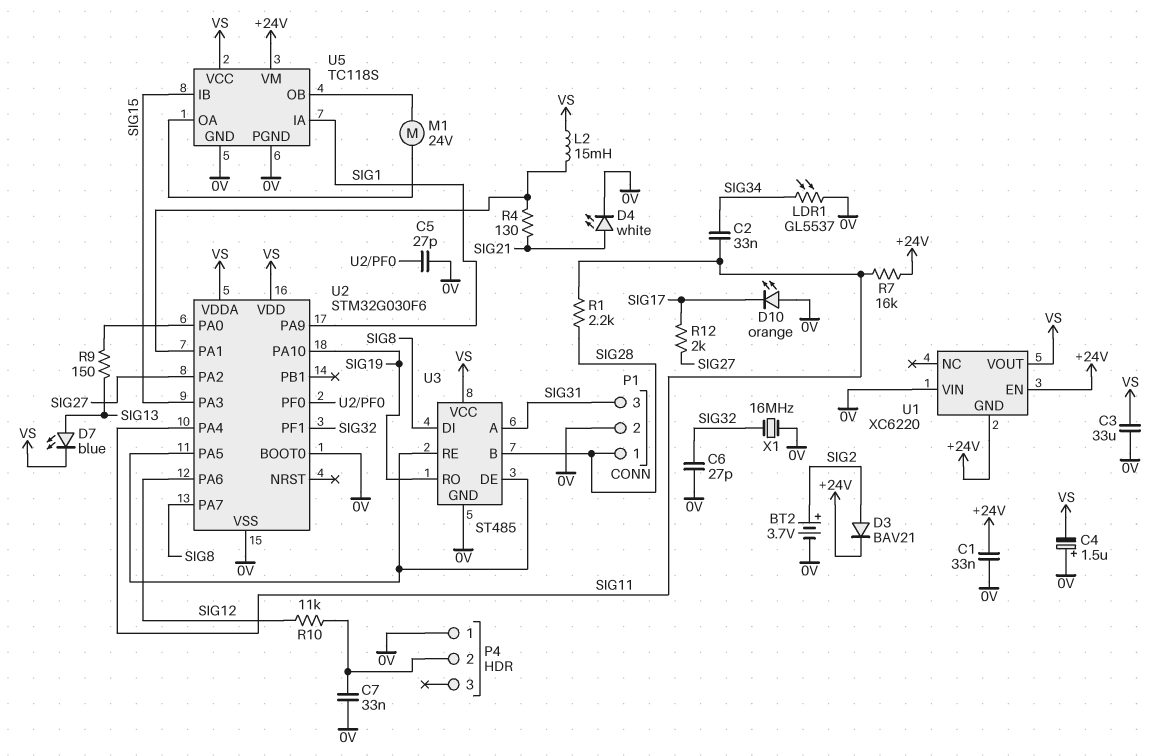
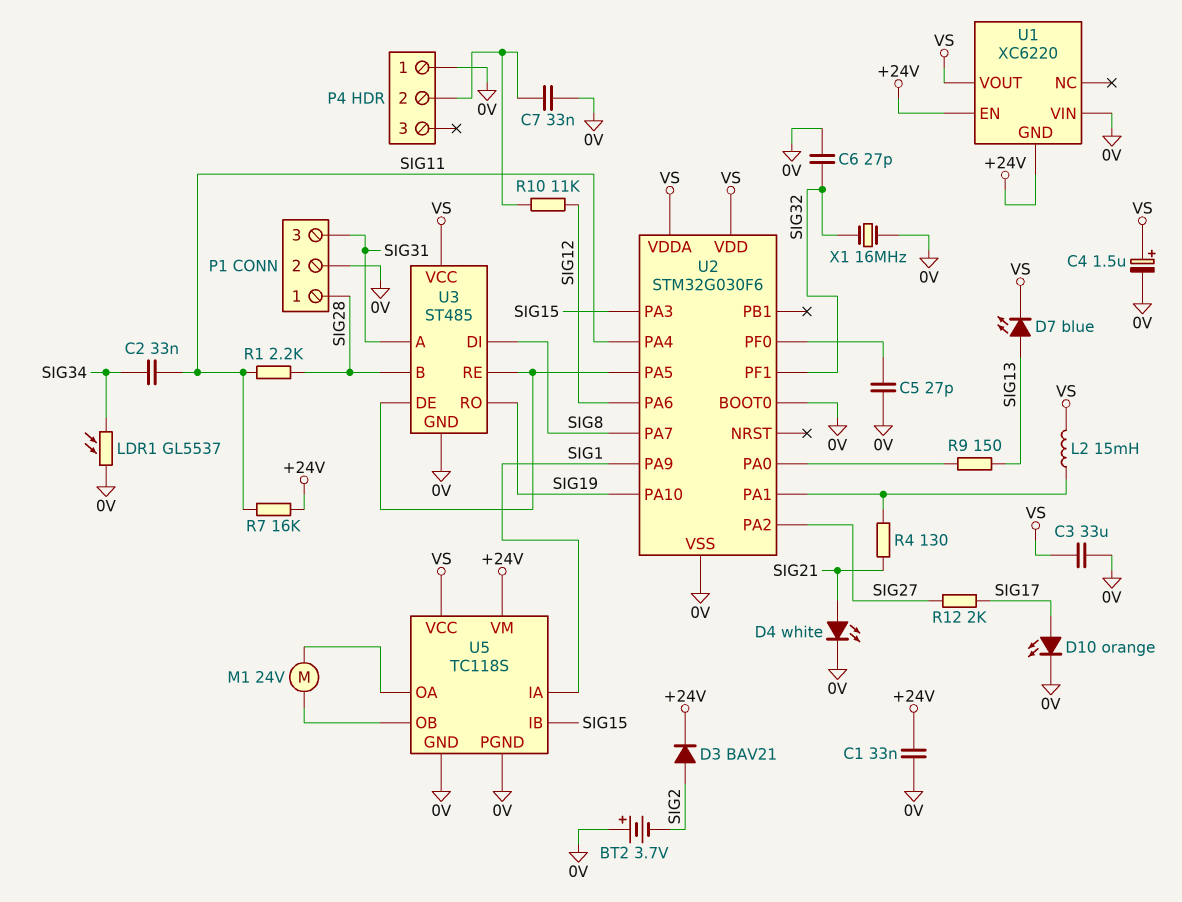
BT2: 3.7V (plus SIG2, minus 0V) -> 3.7V (plus 0V, minus SIG2)
C4: 1.5uF (plus 0V, minus VS) -> 1.5uF (plus VS, minus 0V)
D10: LED orange (A 0V, K SIG17) -> LED orange (A SIG17, K 0V)

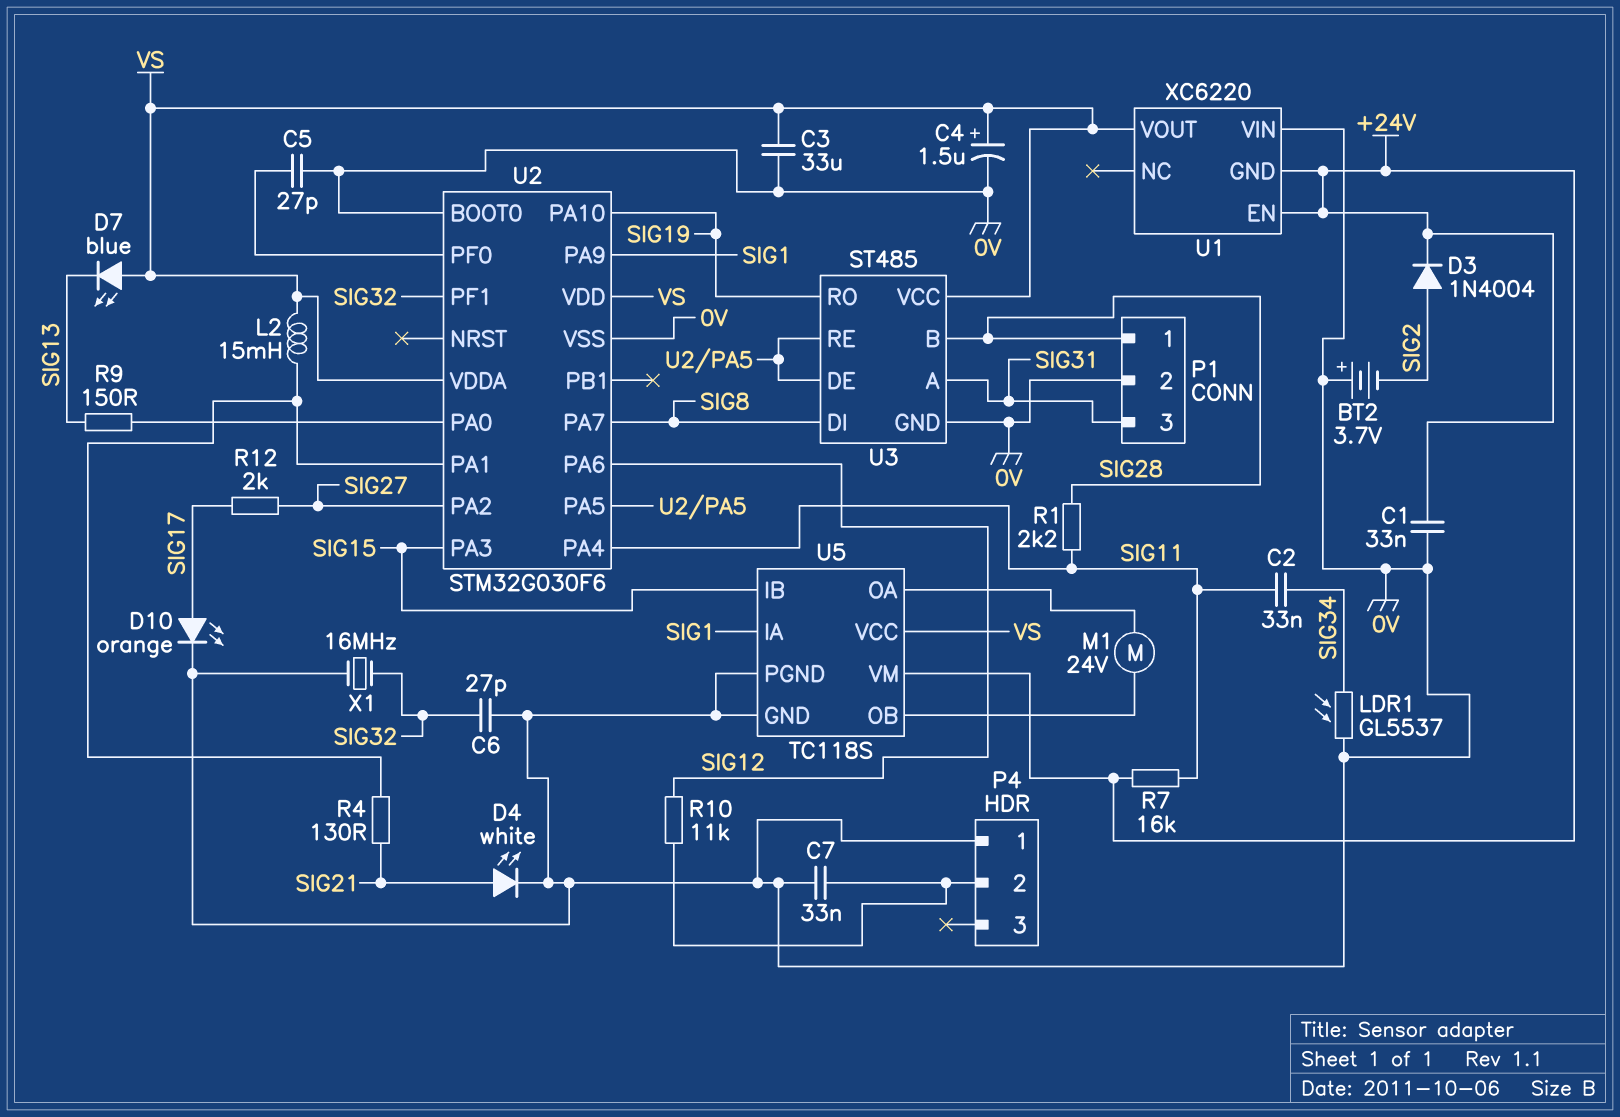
D3: diode BAV21 (A SIG2, K +24V) -> diode 1N4004 (A SIG2, K +24V)
D7: LED blue (A SIG13, K VS) -> LED blue (A VS, K SIG13)

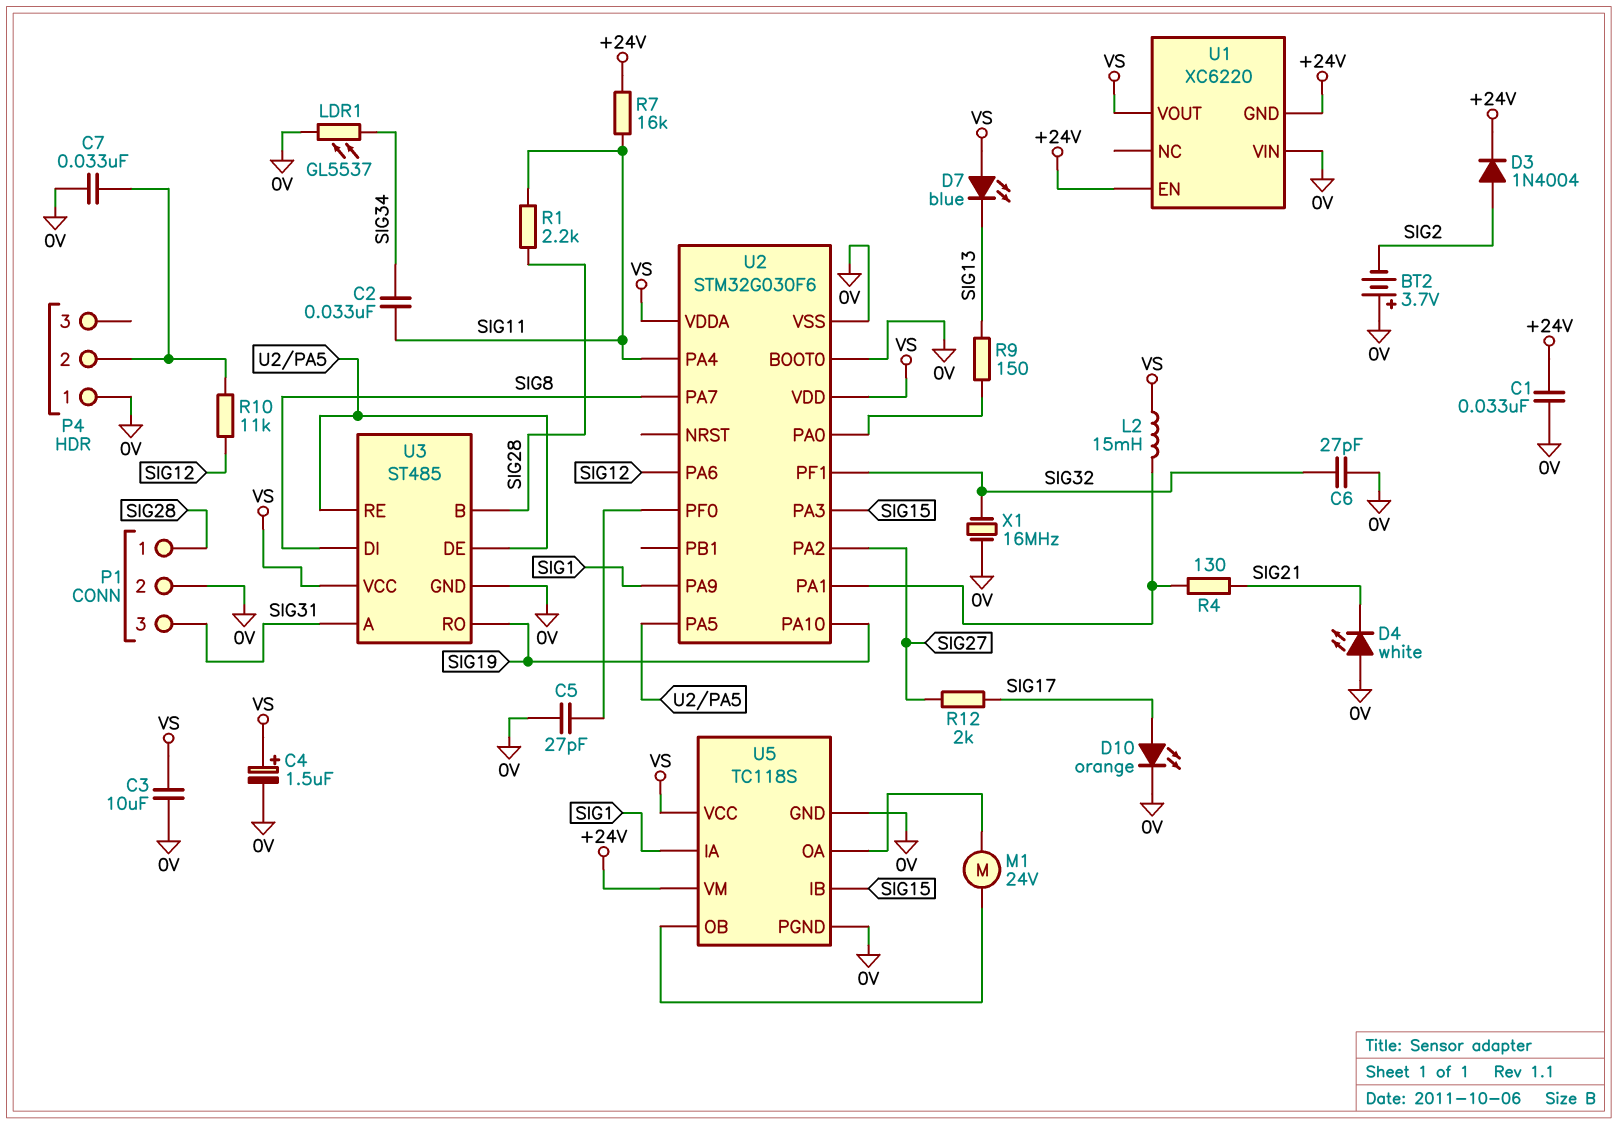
C3: 33uF (0V, VS) -> 10uF (0V, VS)
D4: LED white (A SIG21, K 0V) -> LED white (A 0V, K SIG21)

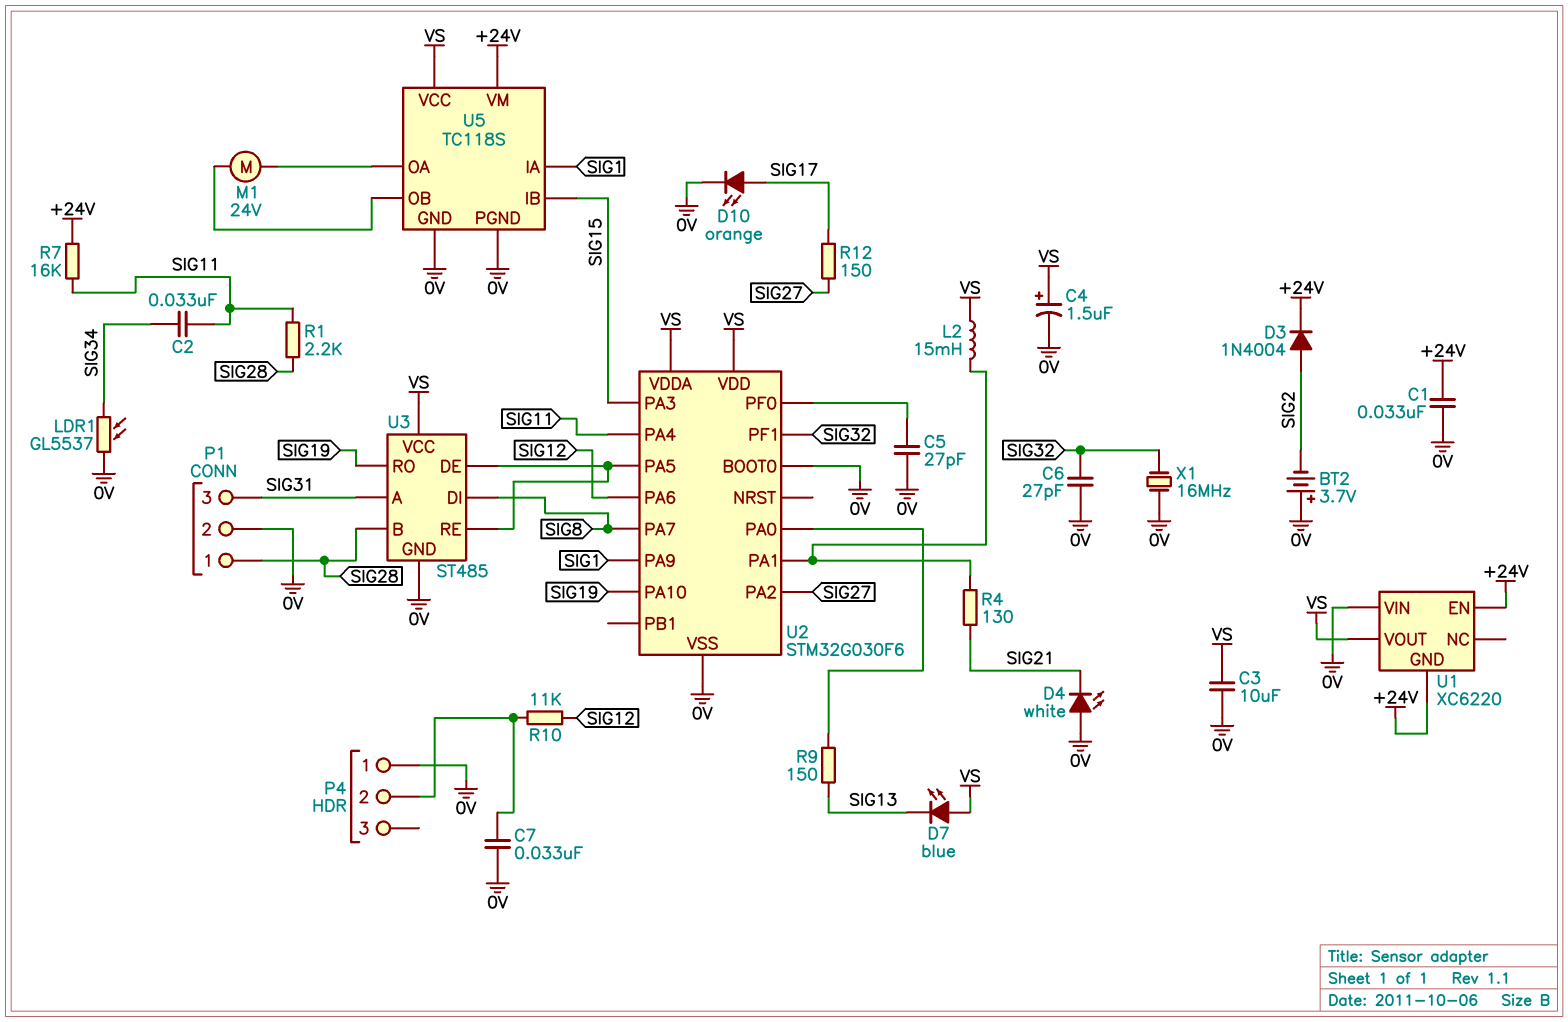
R12: 2k (SIG17, SIG27) -> 150 (SIG17, SIG27)

